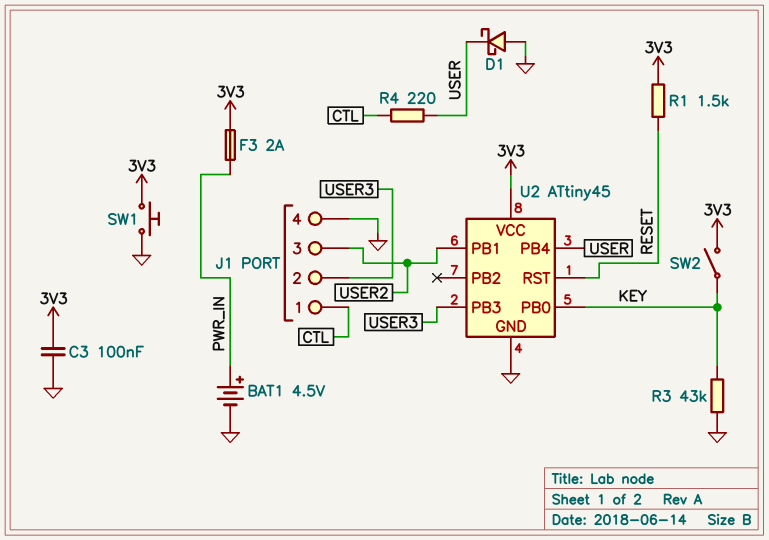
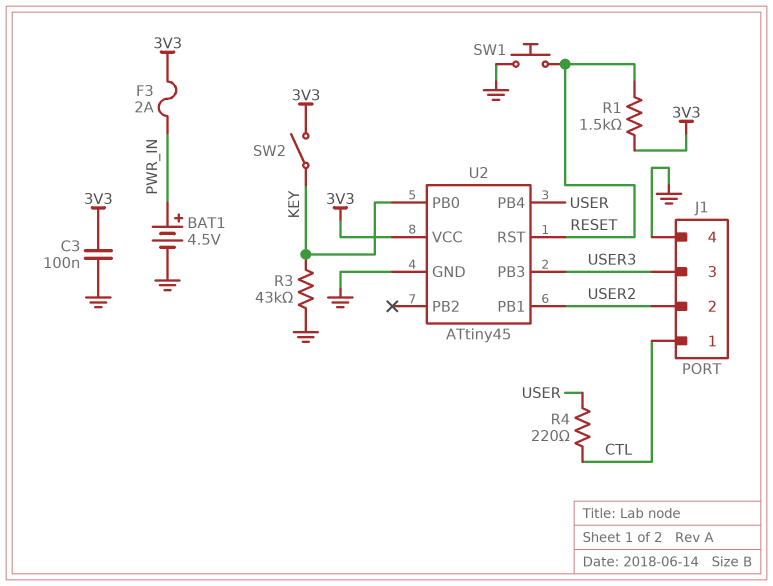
D1: schottky (A GND, K USER) -> none
J1 pin 2: USER3 -> USER2
J1 pin 3: USER2 -> USER3
SW1: button (3V3, GND) -> button (GND, RESET)

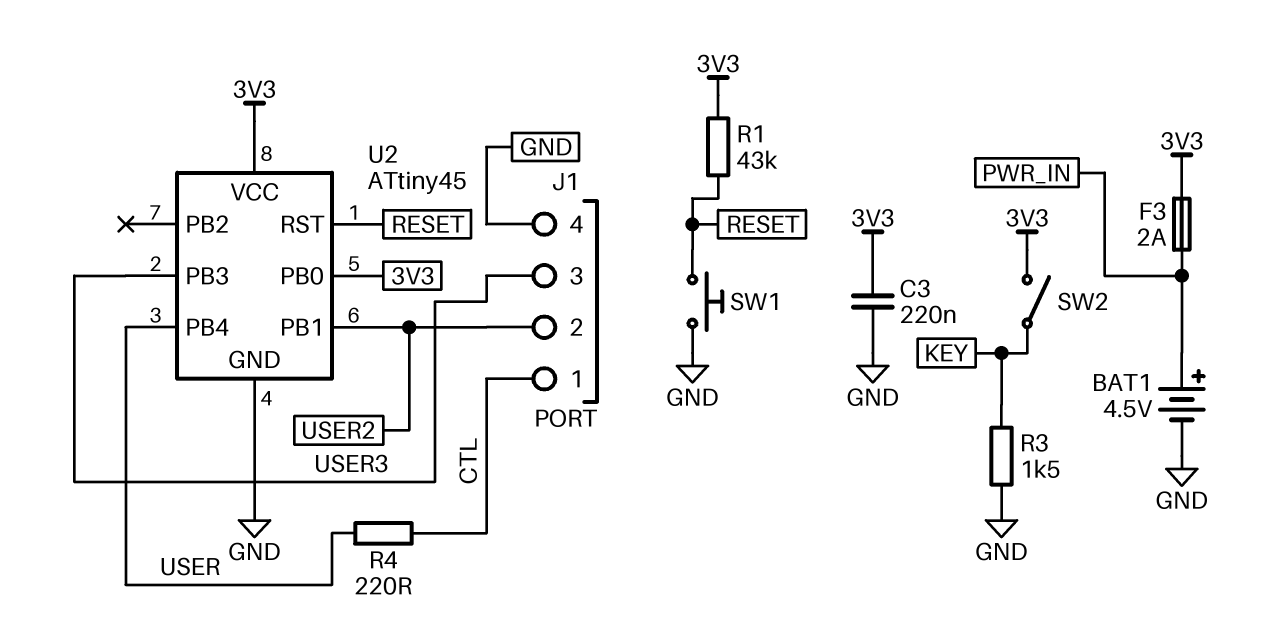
C3: 100nF (3V3, GND) -> 220nF (3V3, GND)
R1: 1.5k (3V3, RESET) -> 43k (3V3, RESET)
R3: 43k (GND, KEY) -> 1.5k (GND, KEY)
U2 pin PB0: KEY -> 3V3

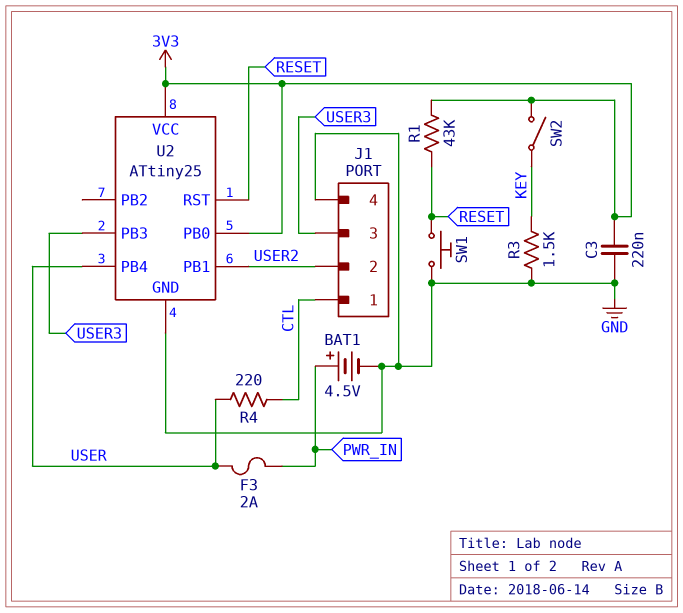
F3: 2A (3V3, PWR_IN) -> 2A (PWR_IN, USER)
U2: ATtiny45 -> ATtiny25

